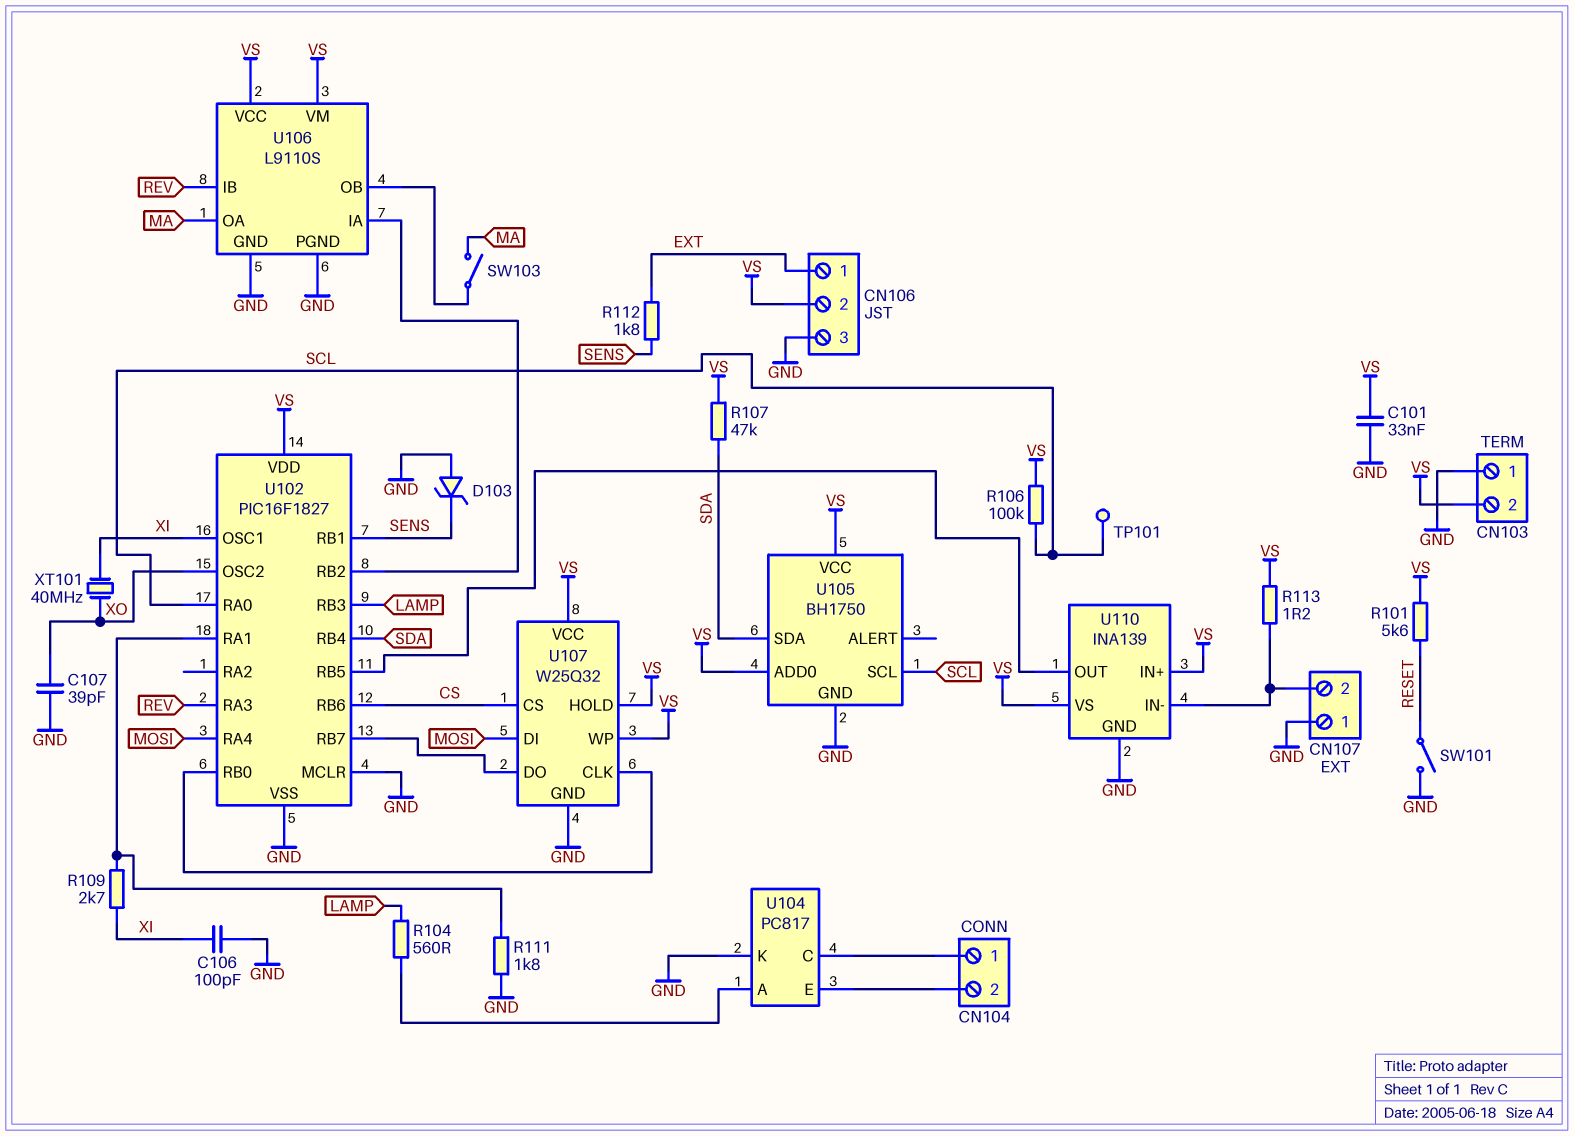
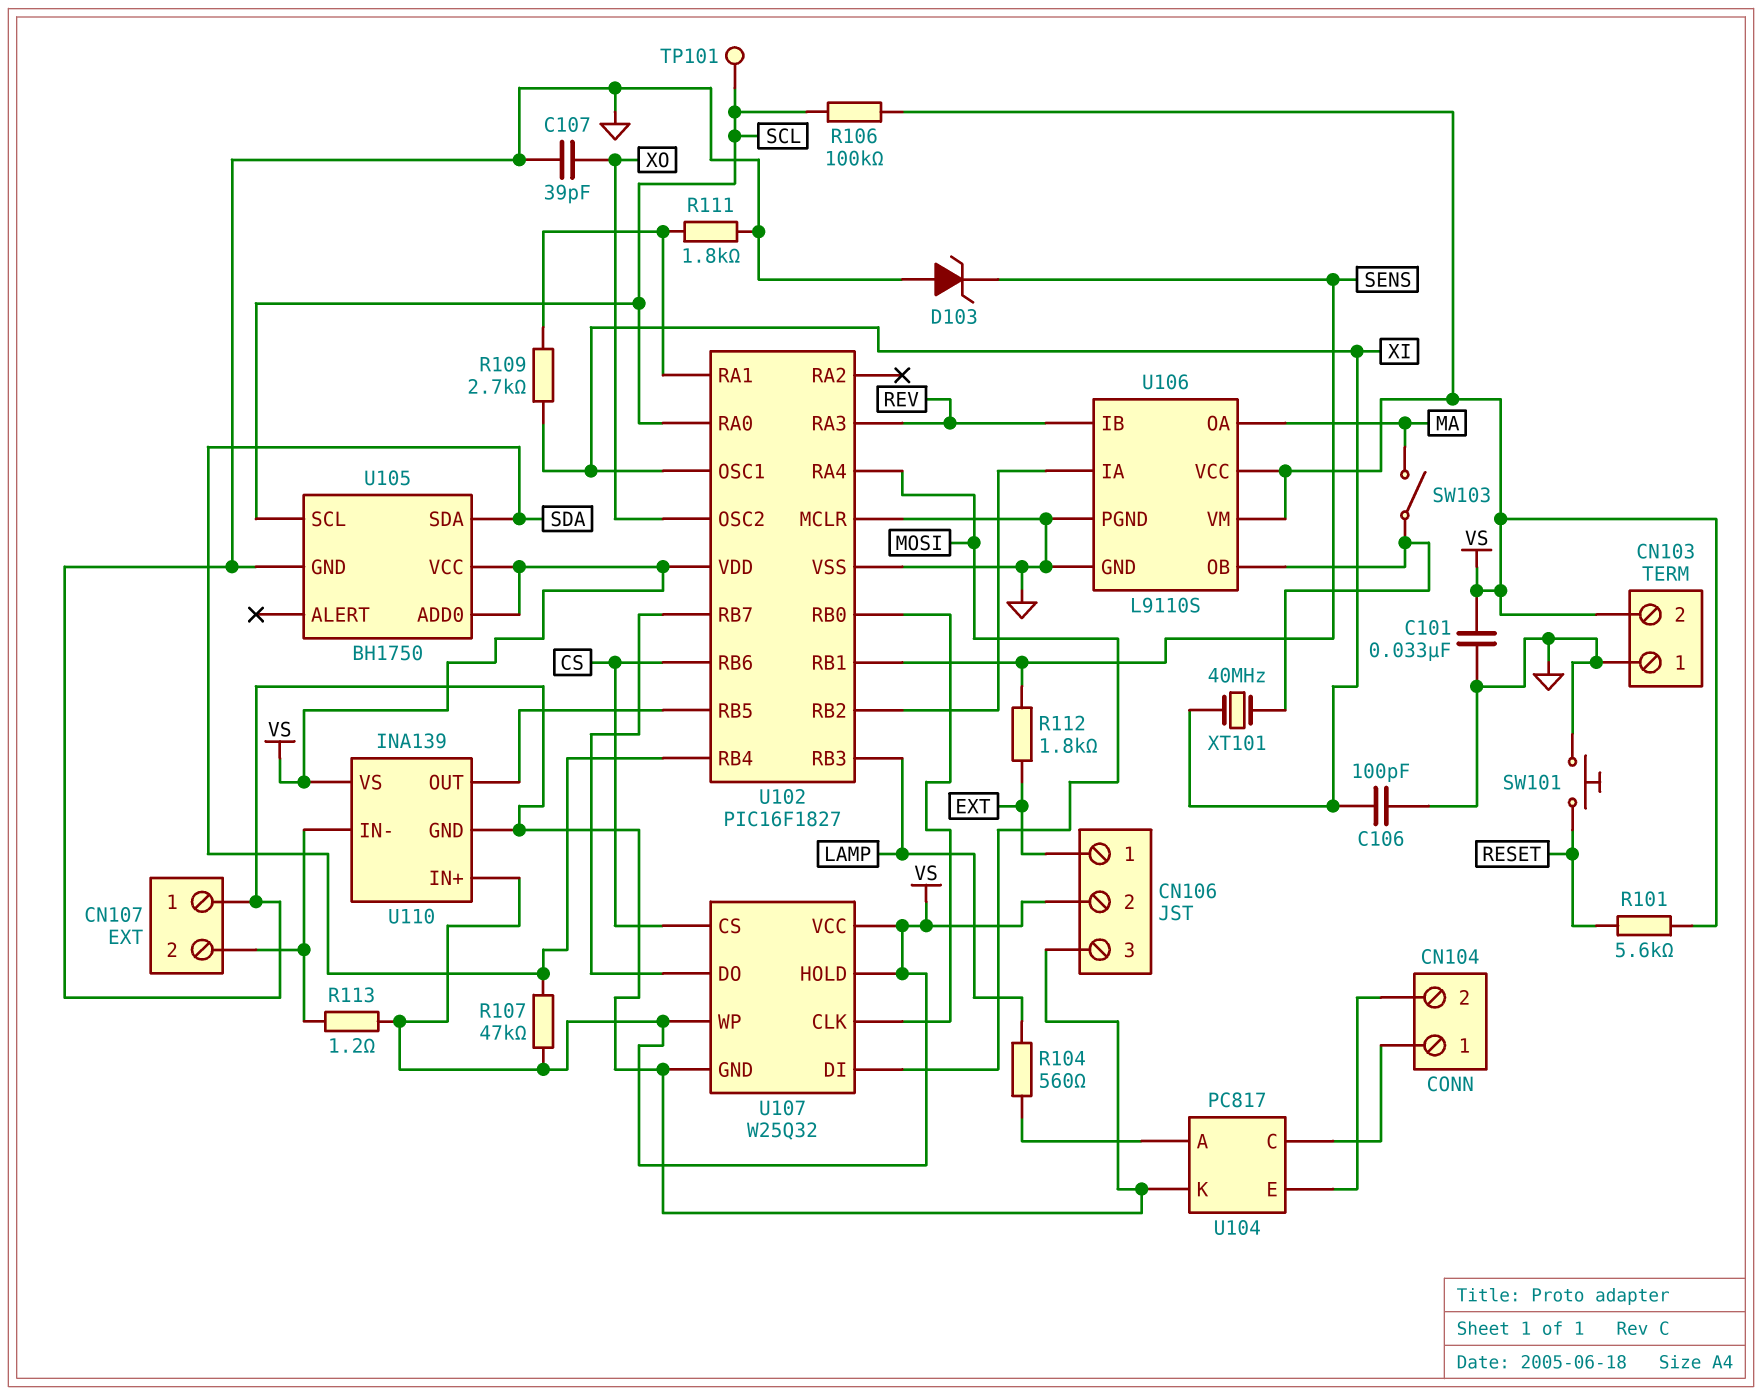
SW101: switch (GND, RESET) -> button (GND, RESET)
XT101: 40MHz (XI, XO) -> 40MHz (U106/OB, XI)

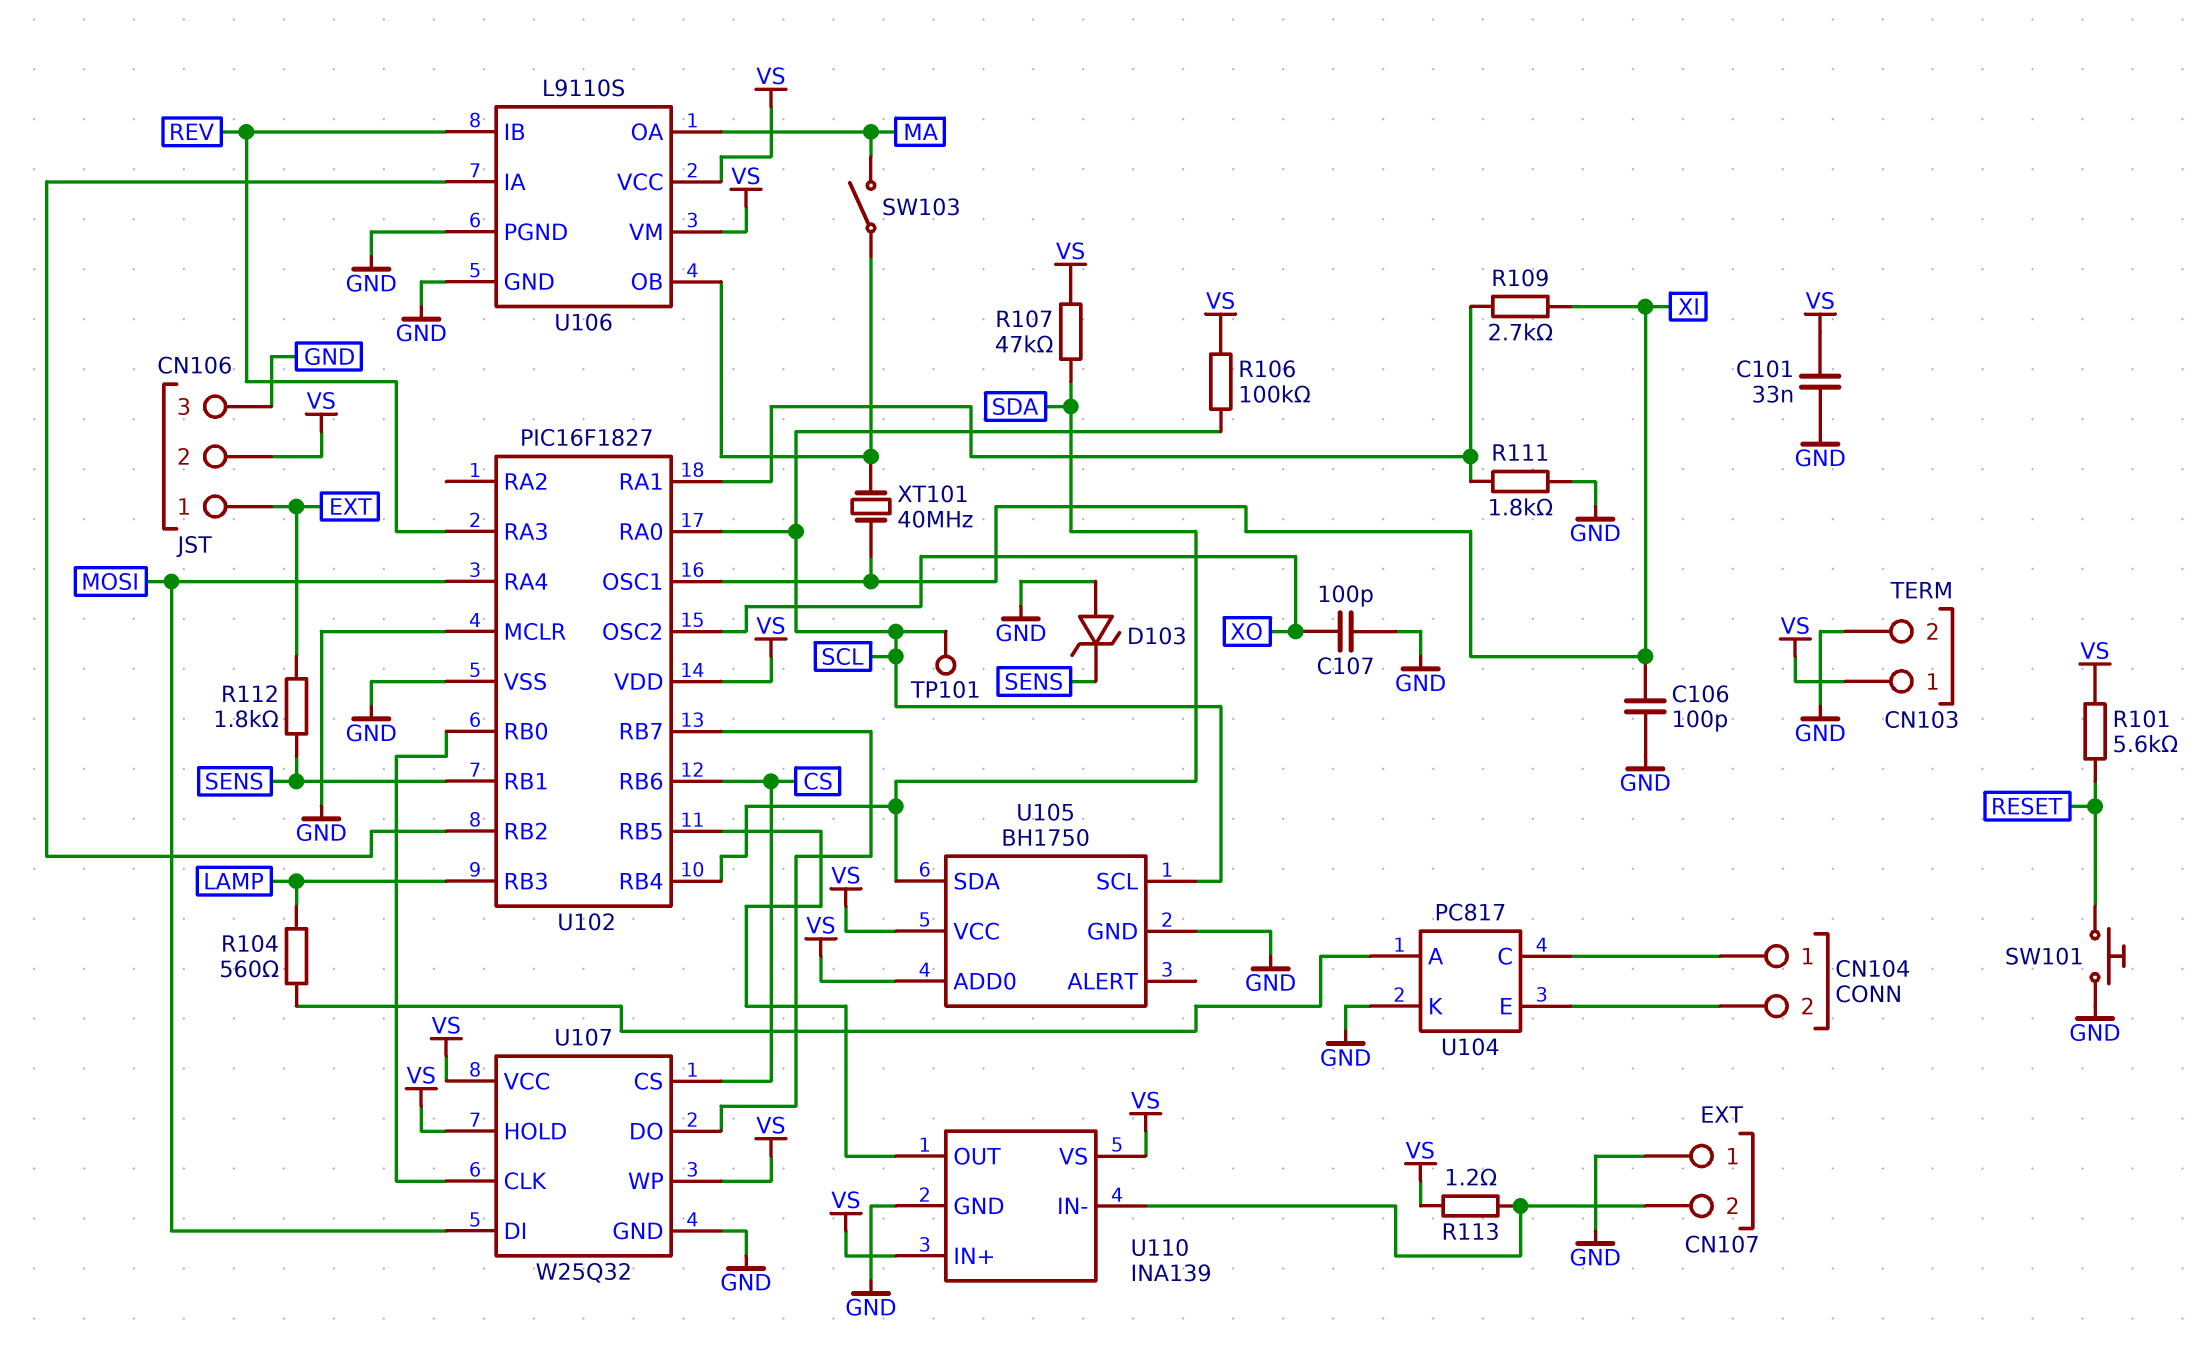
C107: 39pF (GND, XO) -> 100pF (GND, XO)
CN103 pin 1: GND -> VS
CN103 pin 2: VS -> GND

